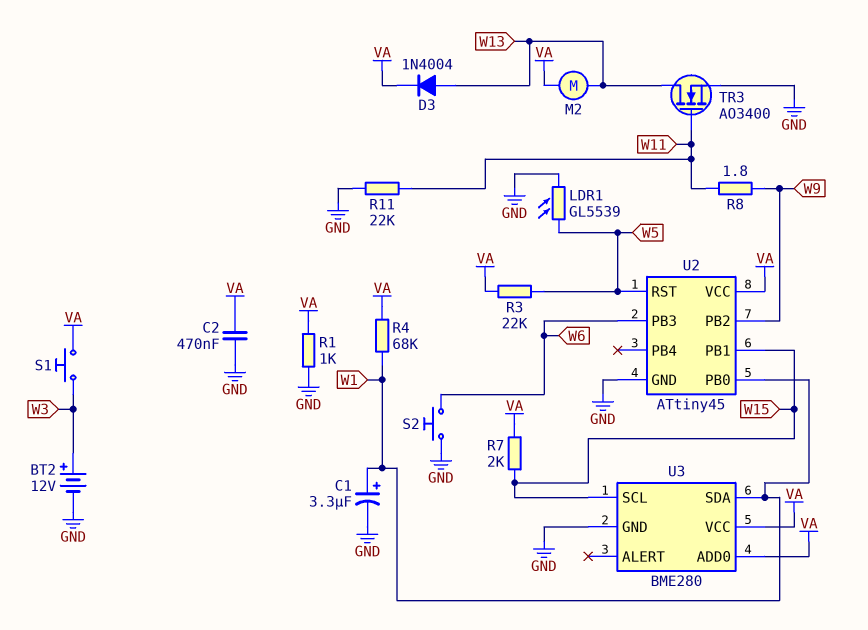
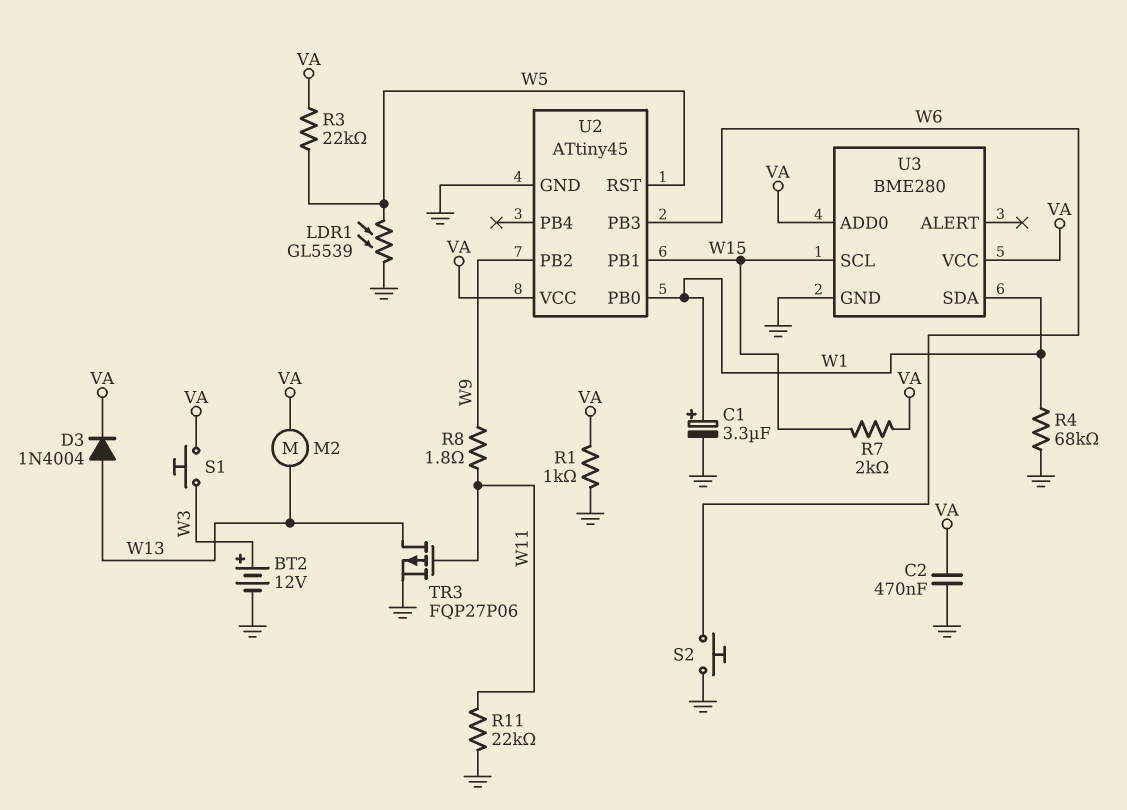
R4: 68k (VA, W1) -> 68k (GND, W1)
TR3: NMOS AO3400 (G W11, D W13, S GND) -> PMOS FQP27P06 (G W11, D W13, S GND)

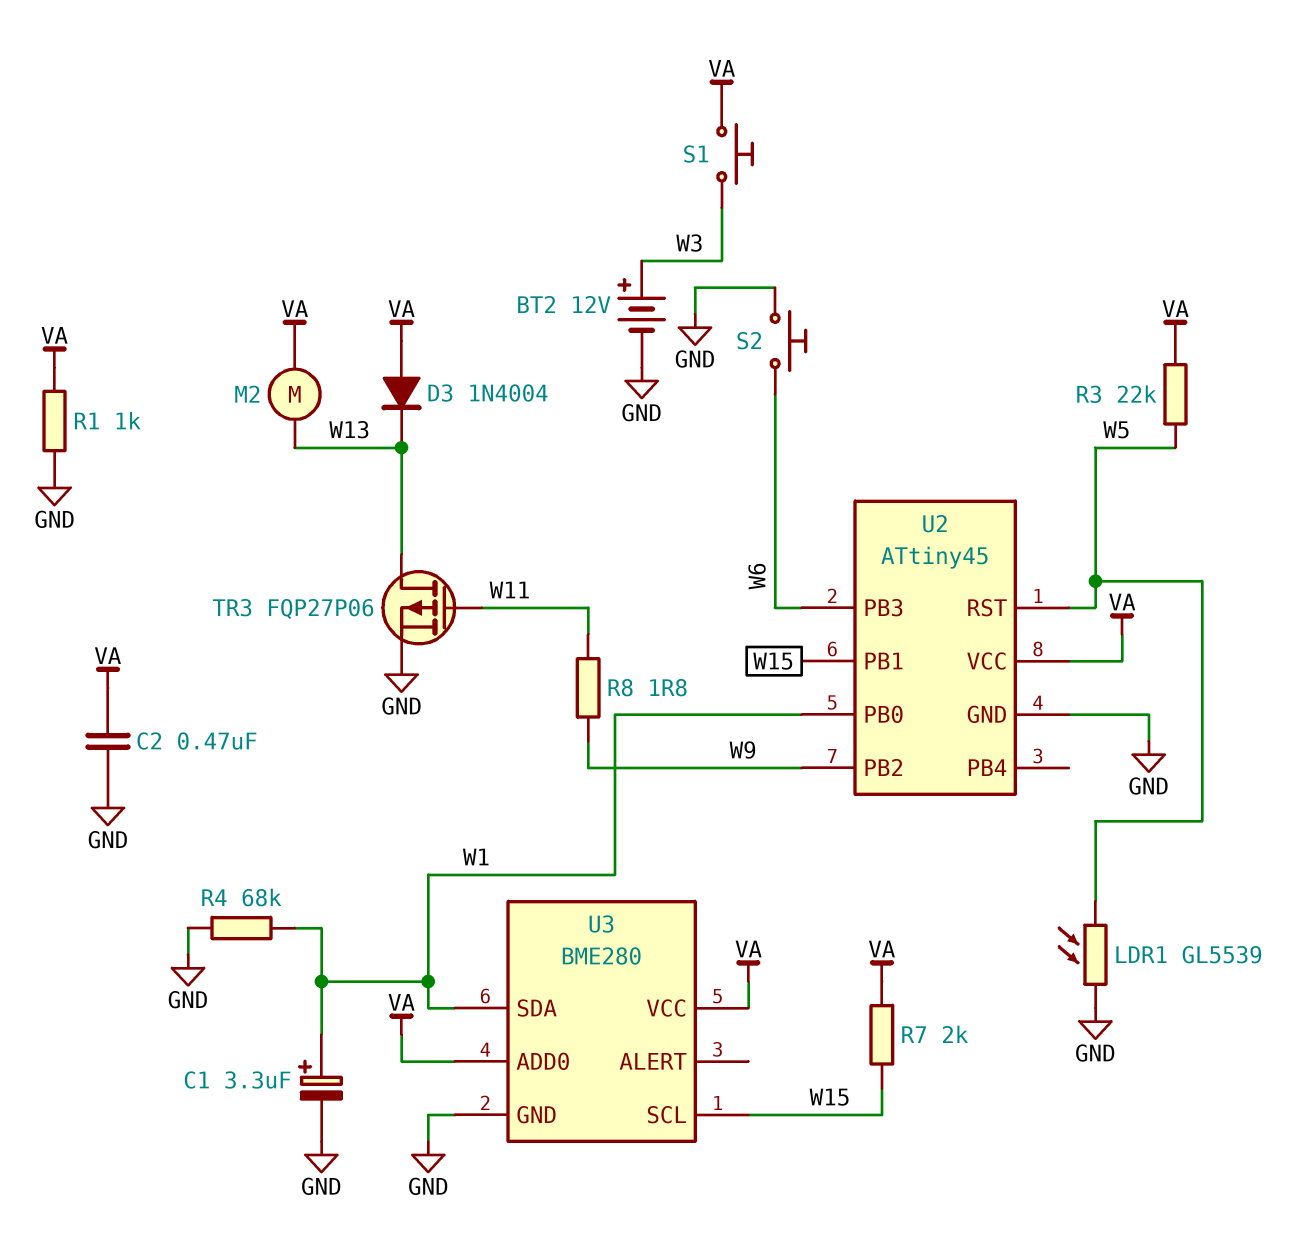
D3: diode 1N4004 (A W13, K VA) -> diode 1N4004 (A VA, K W13)
R11: 22k (GND, W11) -> none

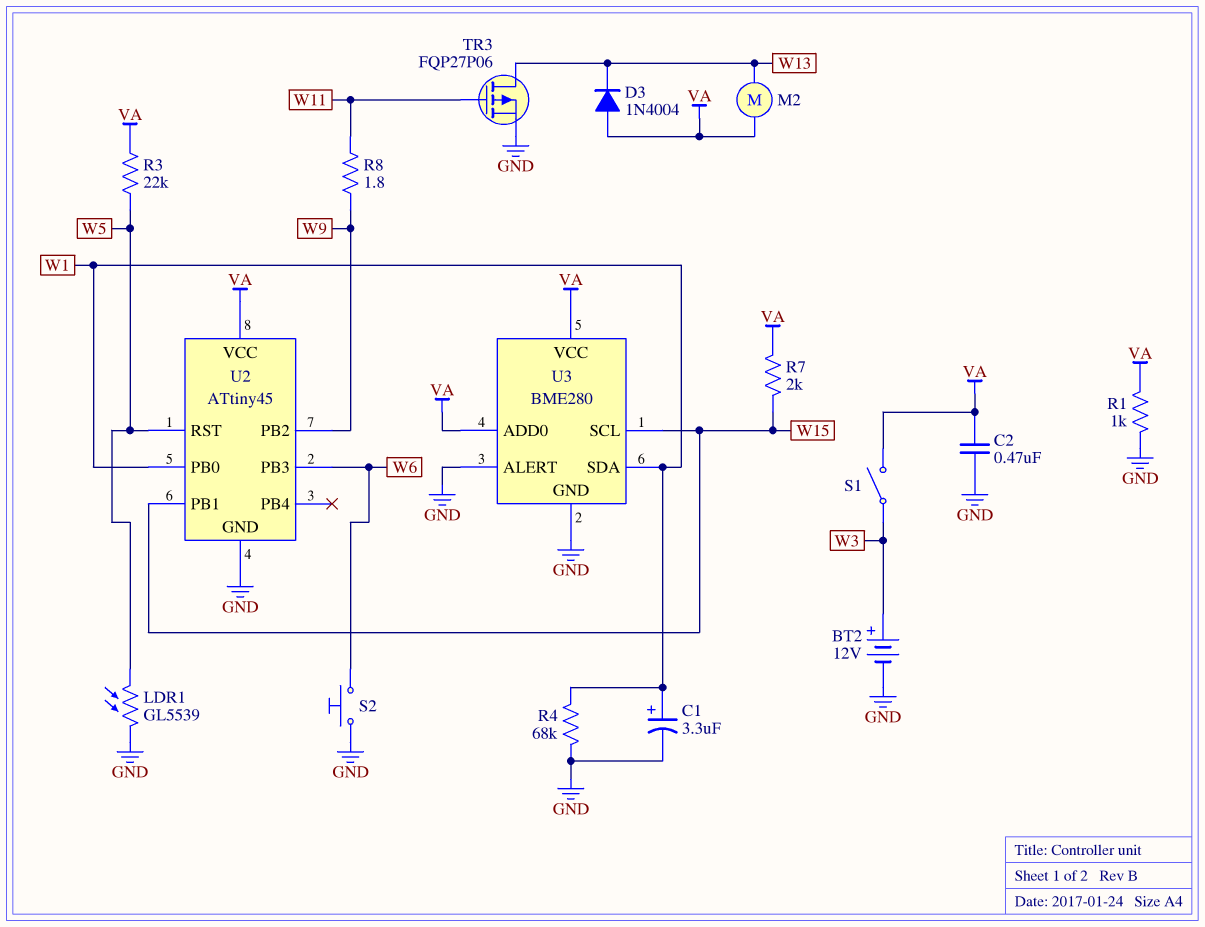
S1: button (VA, W3) -> switch (VA, W3)
U3 pin ALERT: none -> GND

